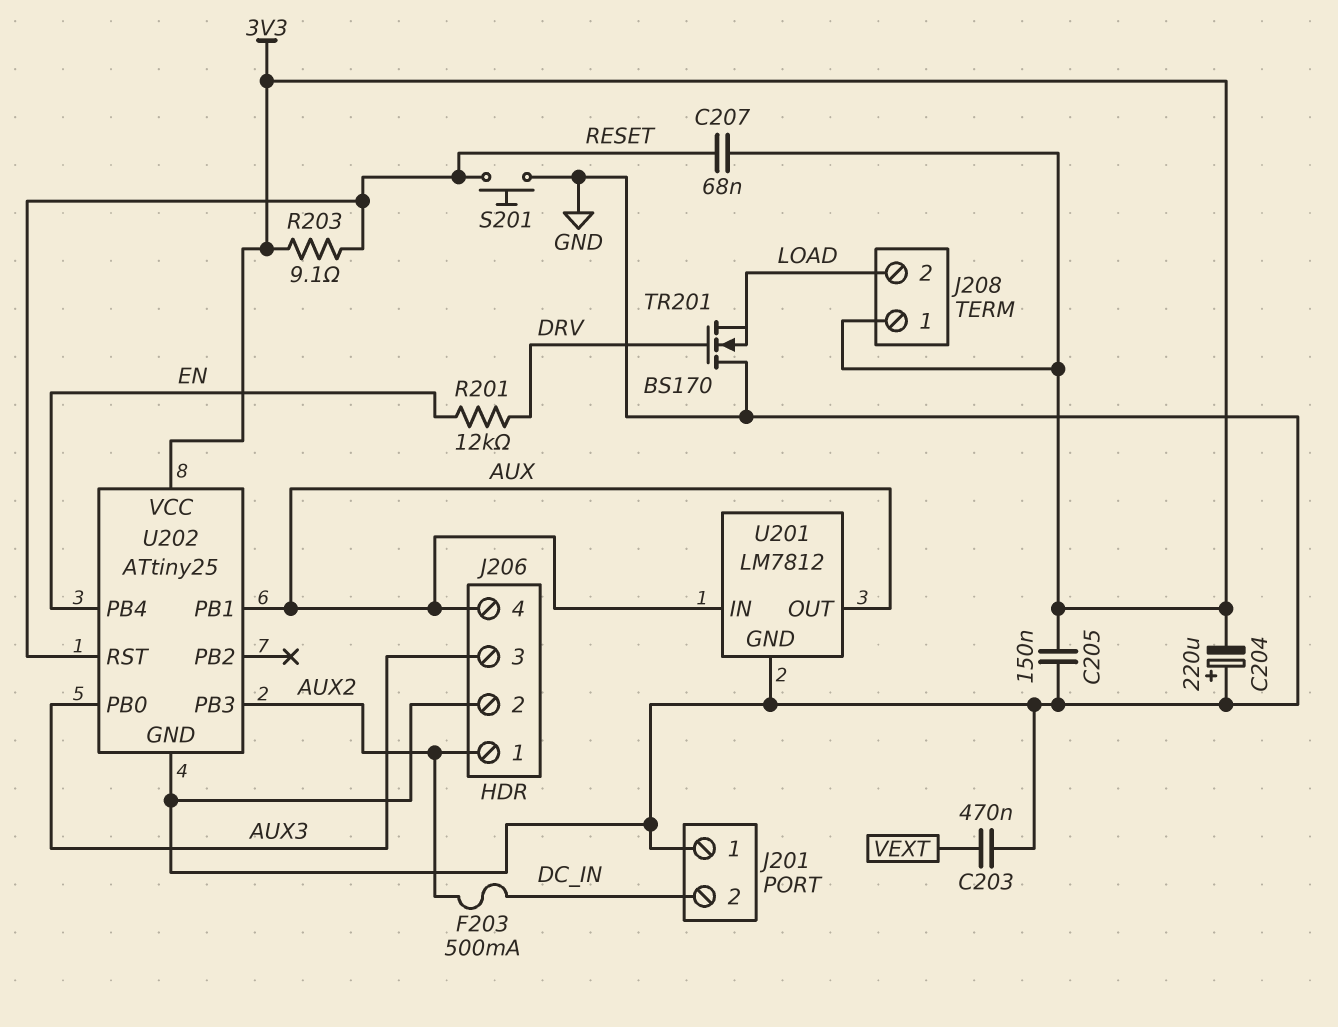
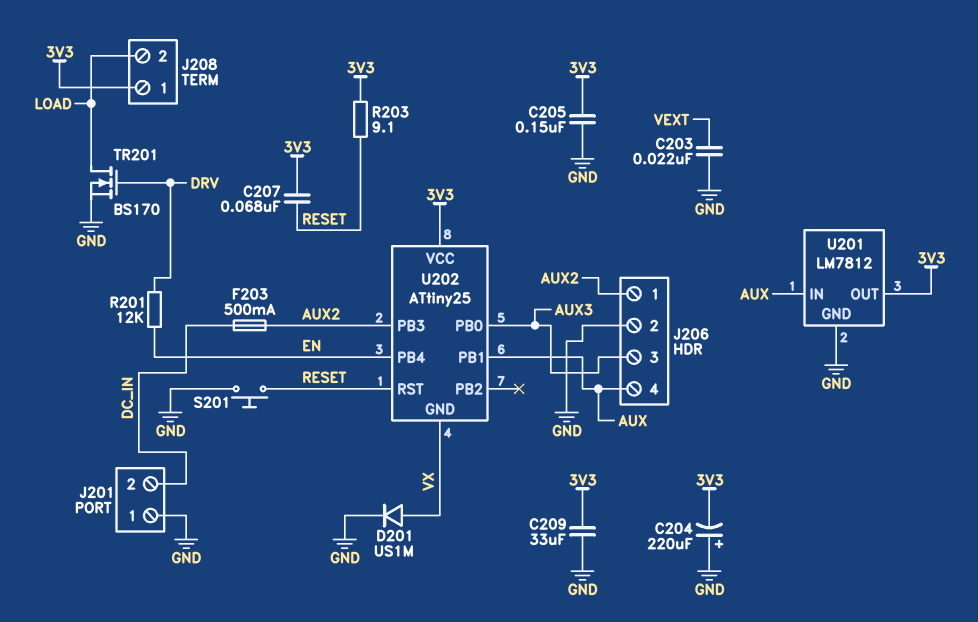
C203: 470nF (GND, VEXT) -> 22nF (GND, VEXT)
C209: none -> 33uF (3V3, GND)
D201: none -> diode US1M (A VX, K GND)
TR201: NMOS BS170 (G DRV, D GND, S LOAD) -> NMOS BS170 (G DRV, D LOAD, S GND)
U201 pin OUT: AUX -> 3V3
U202 pin GND: GND -> VX

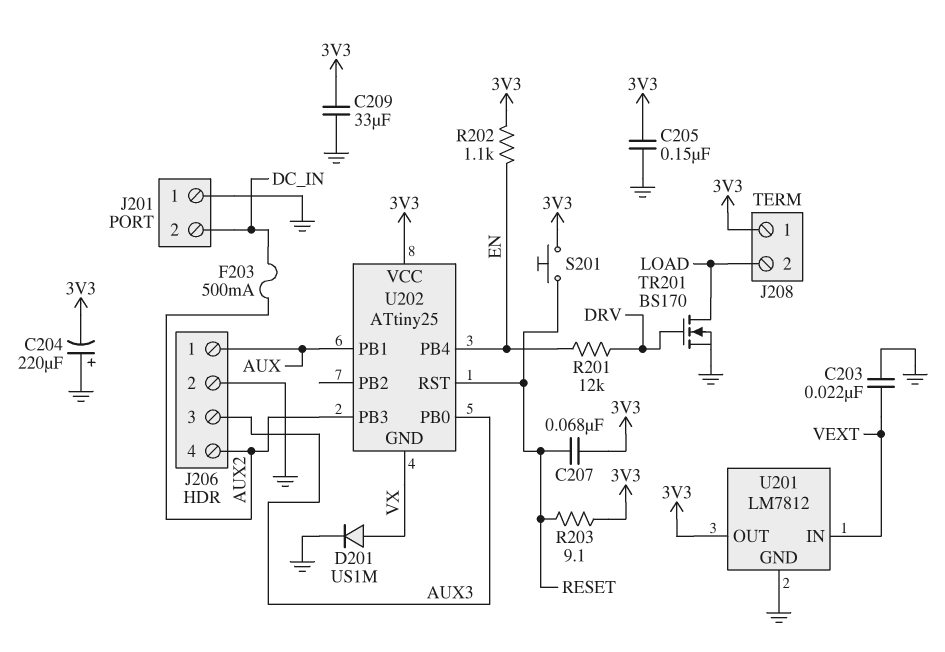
J206 pin 1: AUX2 -> AUX
J206 pin 4: AUX -> AUX2
R202: none -> 1.1k (3V3, EN)
S201: button (GND, RESET) -> button (3V3, RESET)
U201 pin IN: AUX -> VEXT

